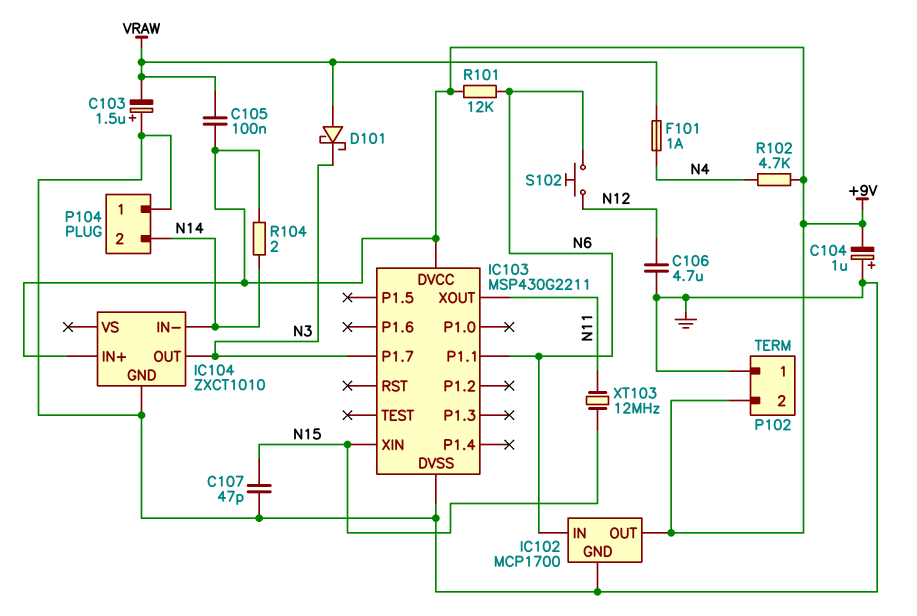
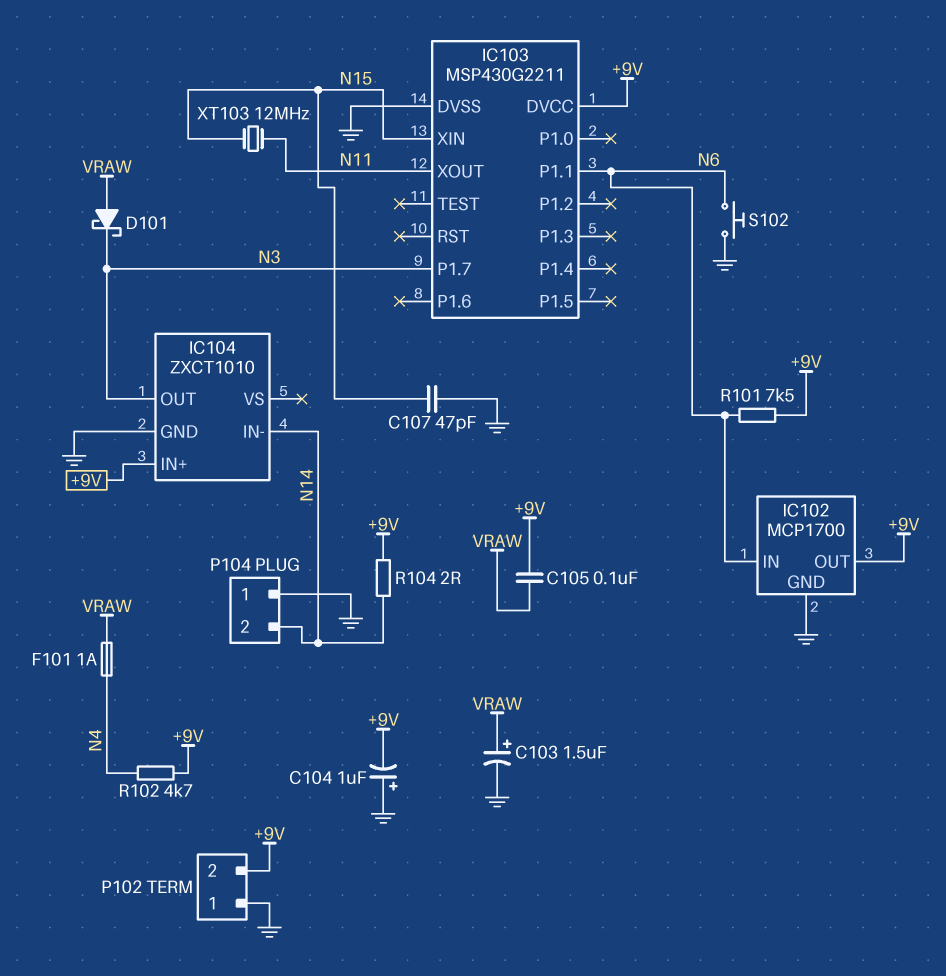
C103: 1.5uF (plus GND, minus VRAW) -> 1.5uF (plus VRAW, minus GND)
C106: 4.7uF (GND, N12) -> none
R101: 12k (+9V, N6) -> 7.5k (+9V, N6)
S102: button (N6, N12) -> button (GND, N6)

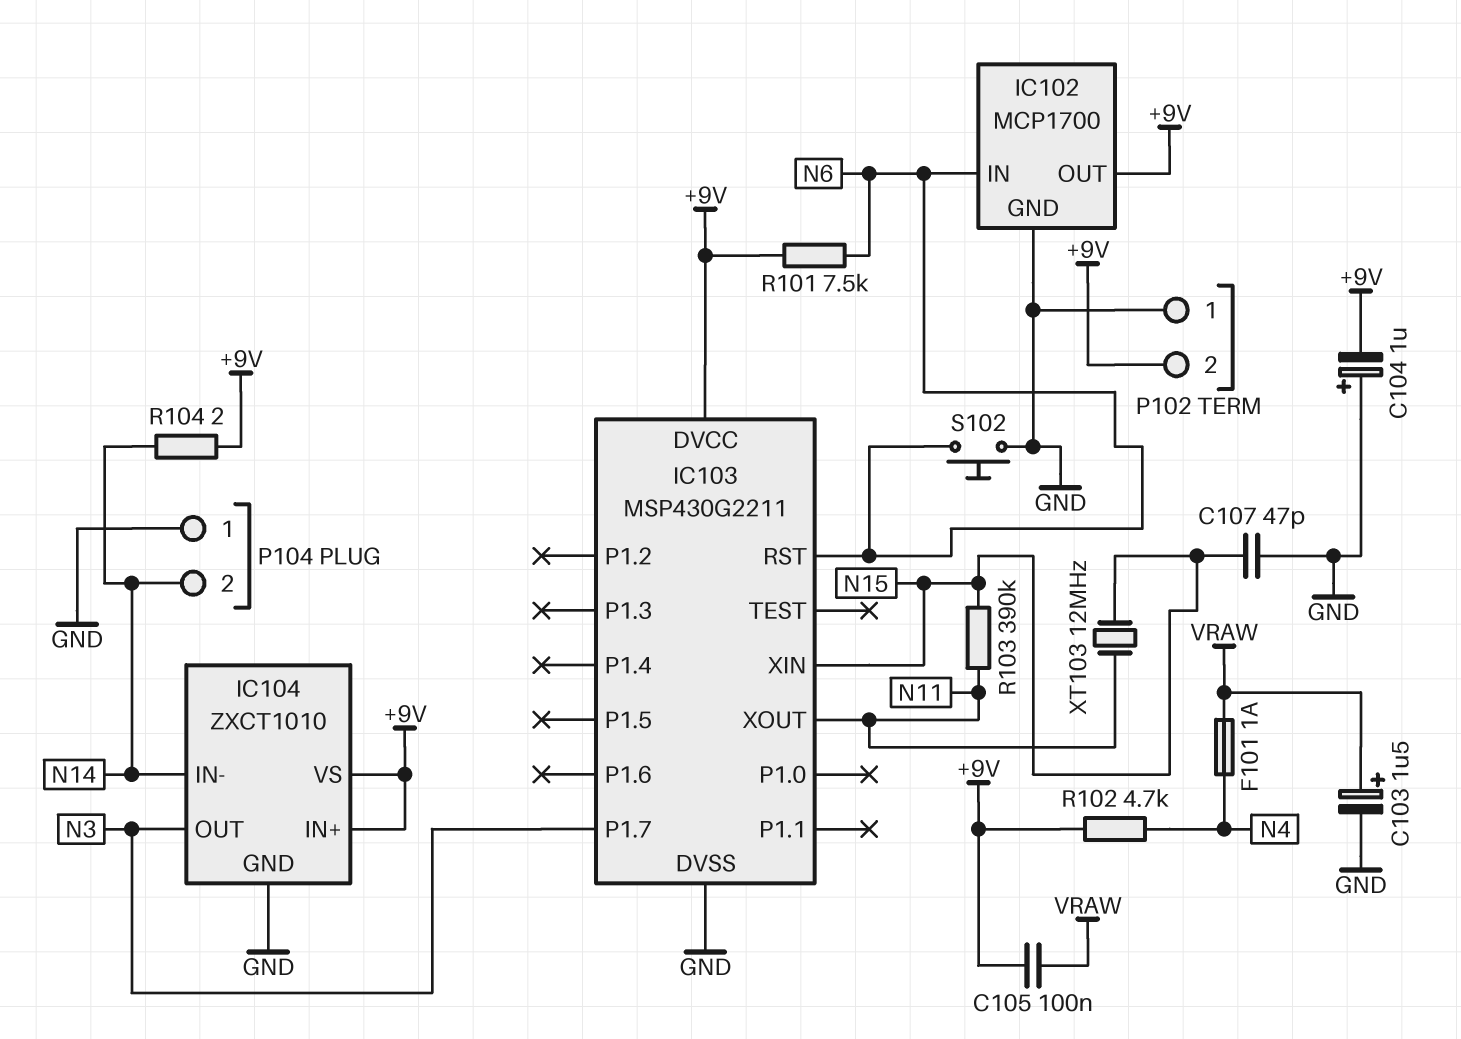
D101: schottky (A VRAW, K N3) -> none
IC103 pin P1.1: N6 -> none
IC103 pin RST: none -> N6
IC104 pin VS: none -> +9V
R103: none -> 390k (N11, N15)

